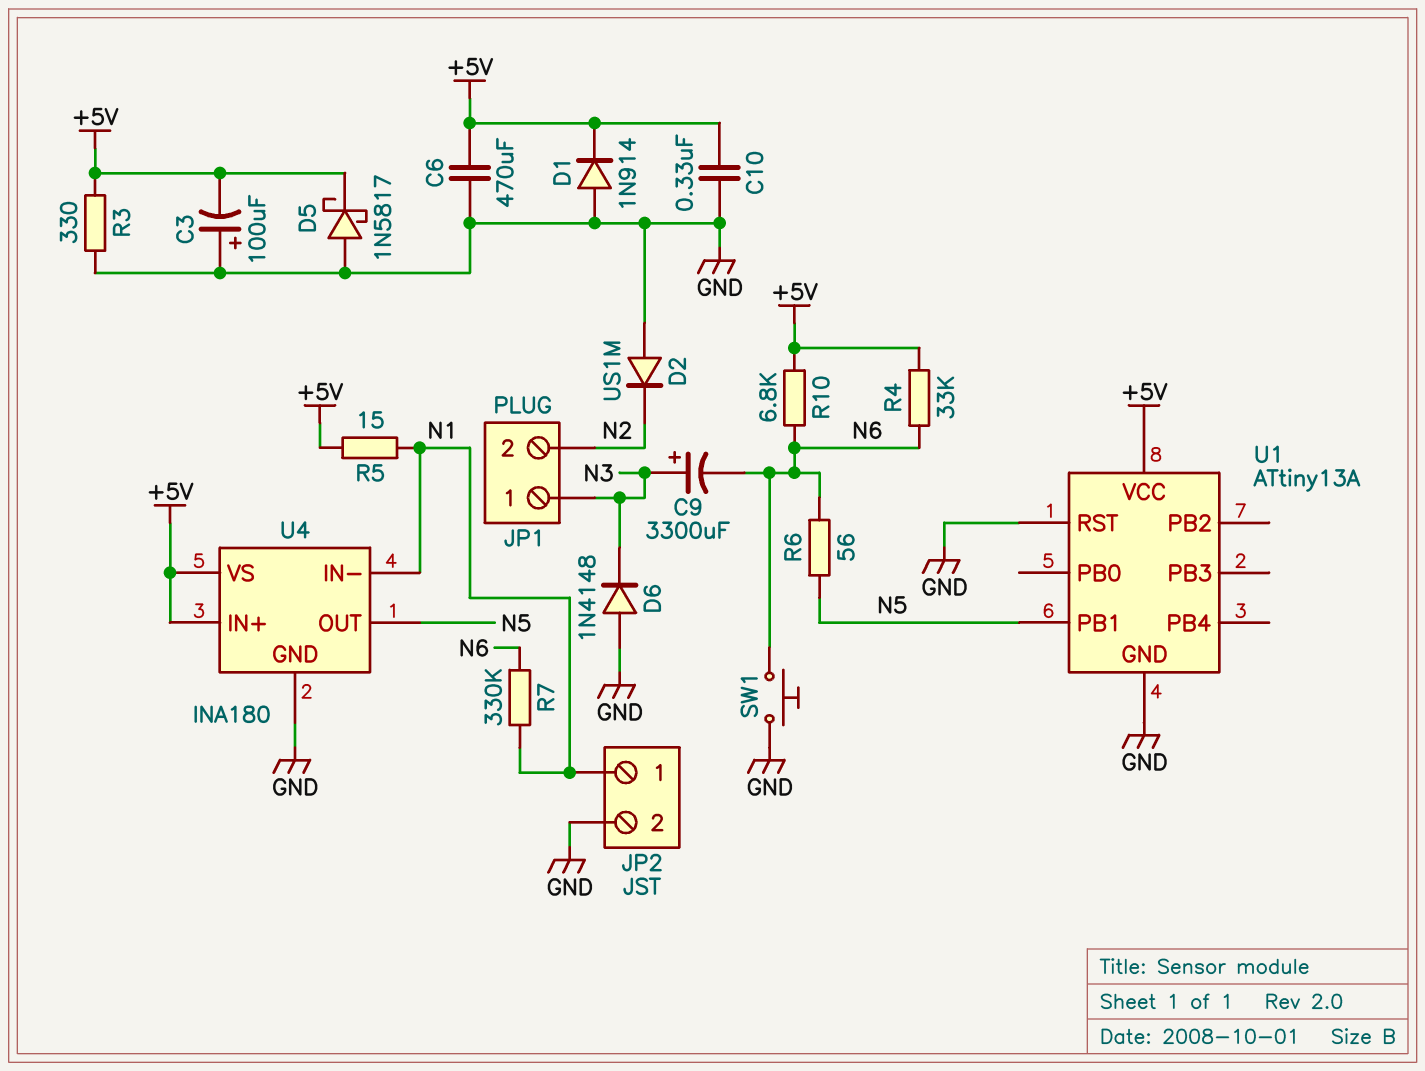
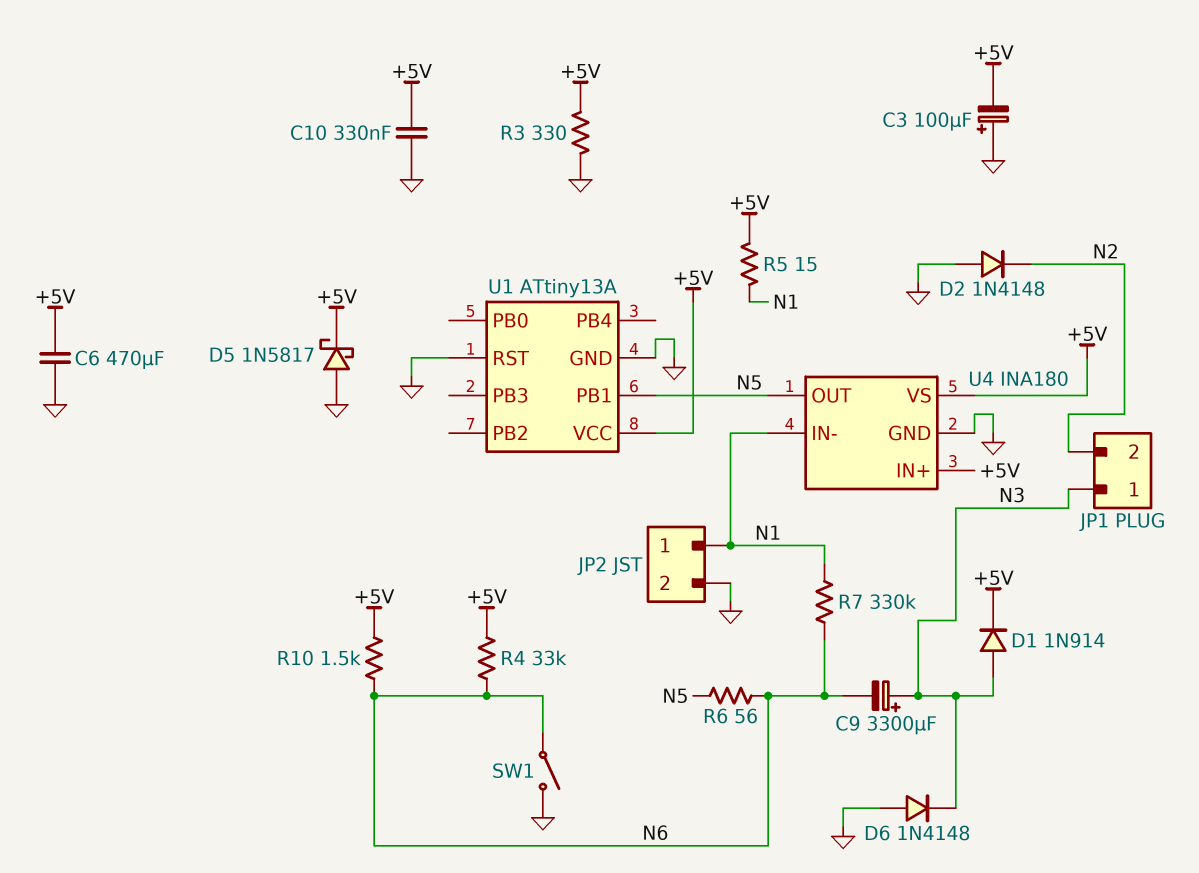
D1: diode 1N914 (A GND, K +5V) -> diode 1N914 (A N3, K +5V)
D2: diode US1M (A GND, K N2) -> diode 1N4148 (A GND, K N2)
R10: 6.8k (+5V, N6) -> 1.5k (+5V, N6)
SW1: button (GND, N6) -> switch (GND, N6)

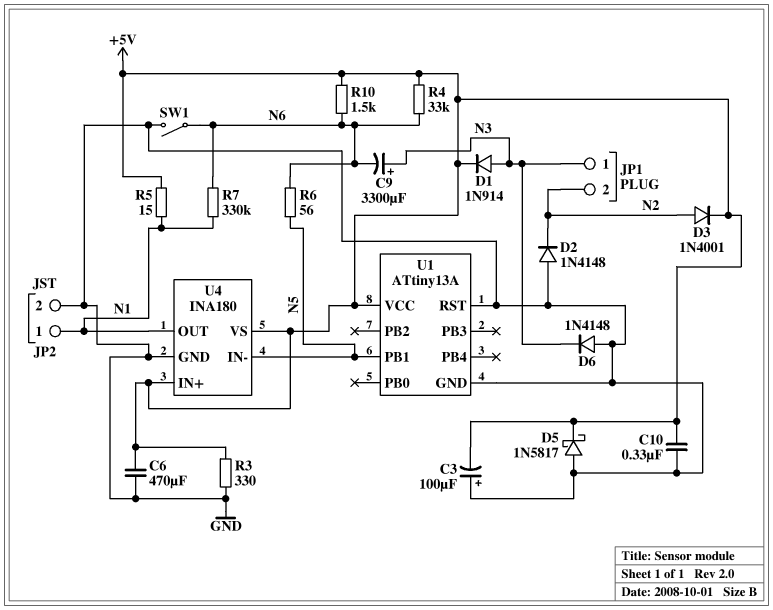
D3: none -> diode 1N4001 (A N2, K +5V)
U4 pin IN-: N1 -> N5
U4 pin OUT: N5 -> N1

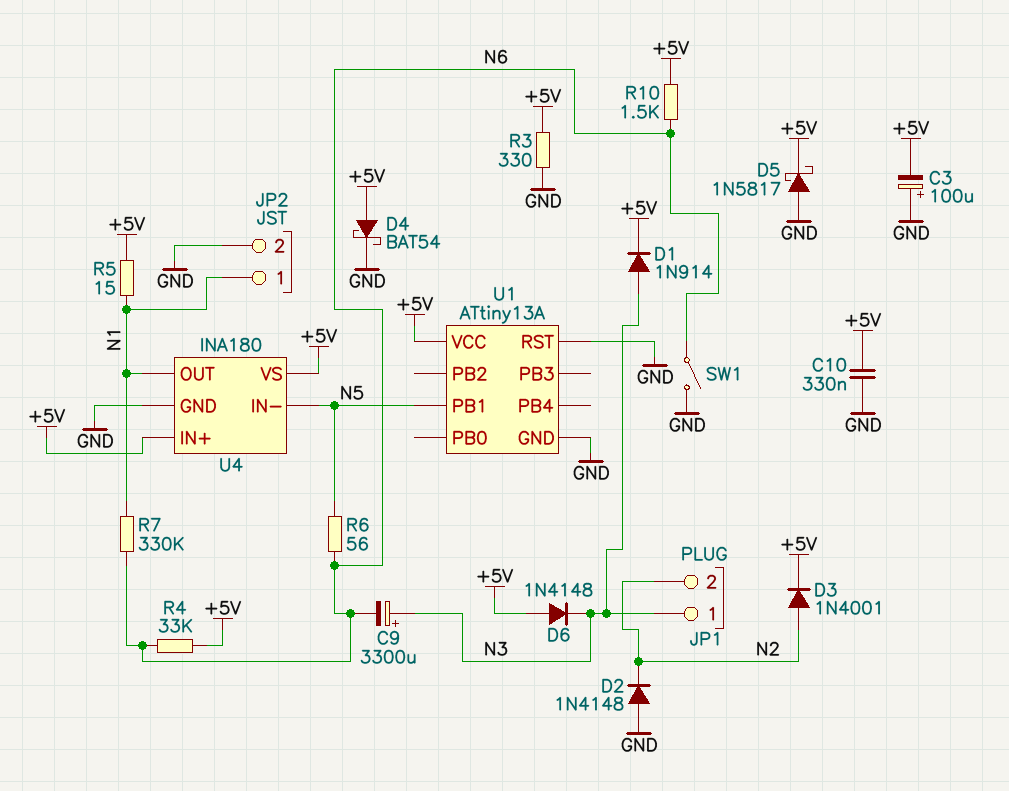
C6: 470uF (+5V, GND) -> none
D4: none -> schottky BAT54 (A +5V, K GND)
D6: diode 1N4148 (A GND, K N3) -> diode 1N4148 (A +5V, K N3)

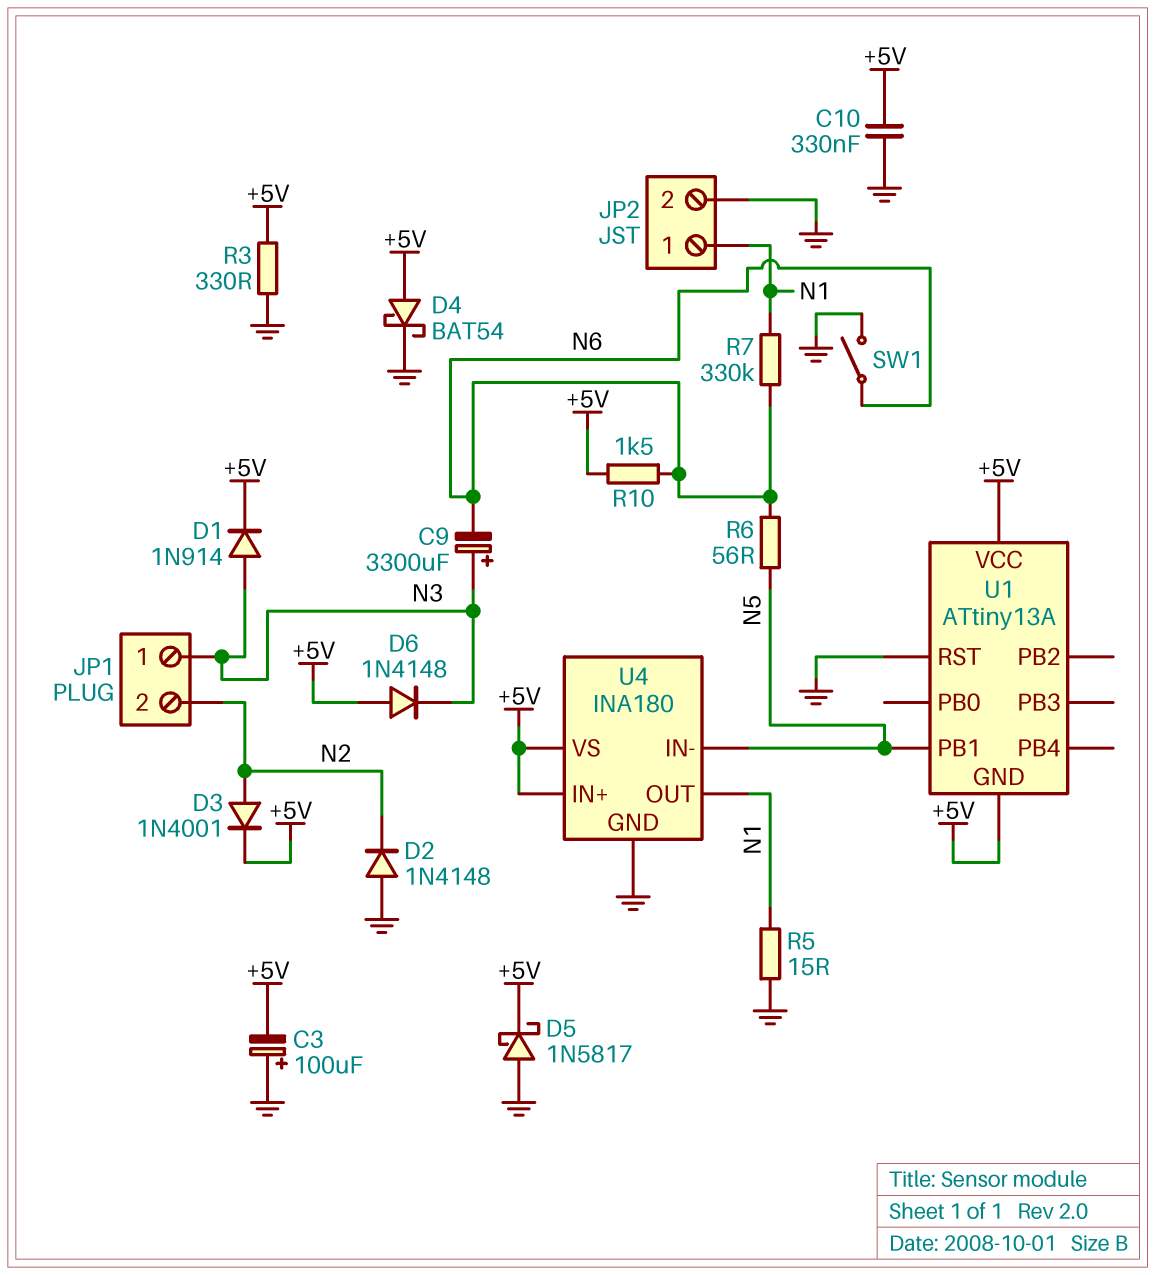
R4: 33k (+5V, N6) -> none
R5: 15 (+5V, N1) -> 15 (GND, N1)
U1 pin GND: GND -> +5V

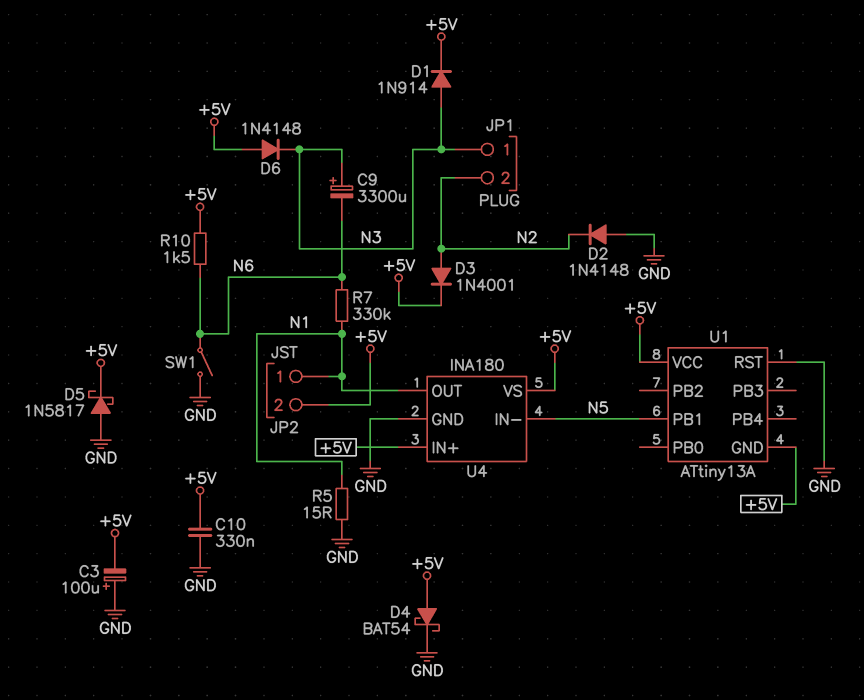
JP2 pin 2: GND -> +5V
R3: 330 (+5V, GND) -> none
R6: 56 (N5, N6) -> none

